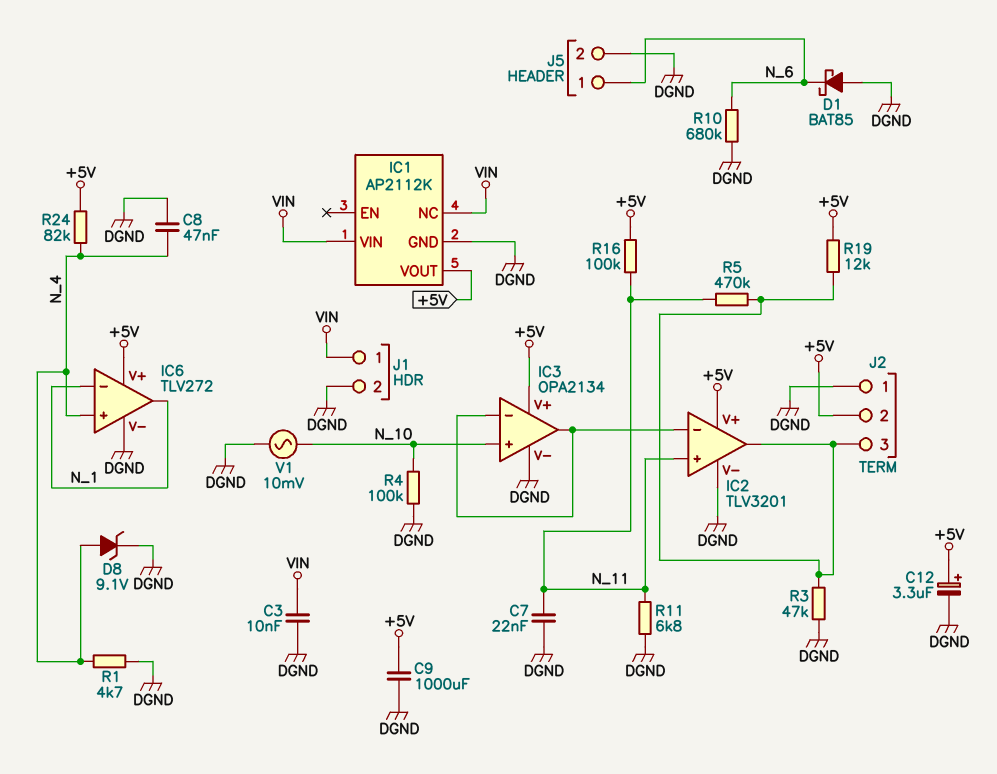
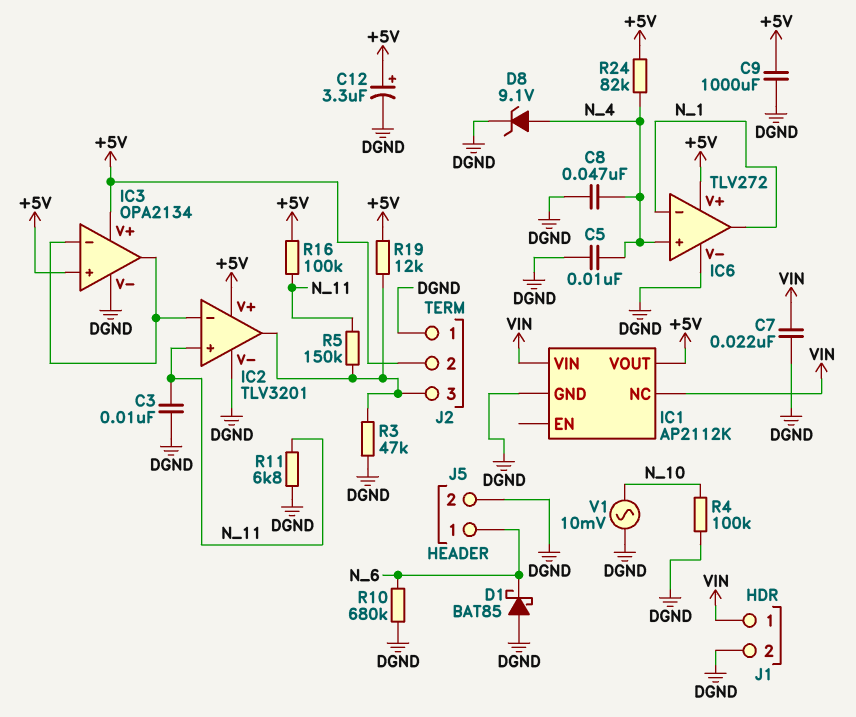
C3: 10nF (DGND, VIN) -> 10nF (DGND, N_11)
C5: none -> 10nF (DGND, N_4)
C7: 22nF (DGND, N_11) -> 22nF (DGND, VIN)
IC3 pin in+: N_10 -> +5V
R1: 4.7k (DGND, N_4) -> none
R5: 470k (IC2/out, N_11) -> 150k (IC2/out, N_11)

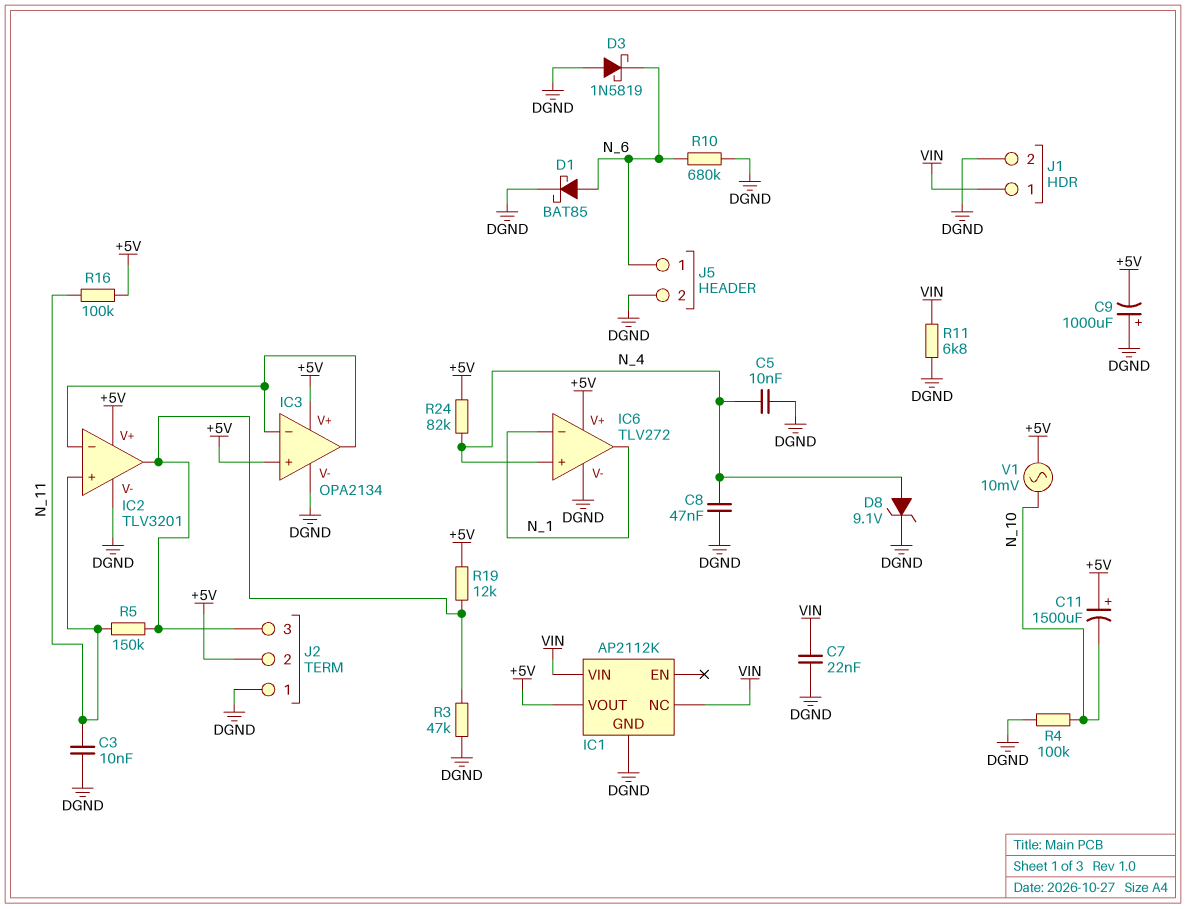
C9: 1000uF (+5V, DGND) -> 1000uF (plus DGND, minus +5V)
C11: none -> 1500uF (plus +5V, minus N_10)
C12: 3.3uF (plus +5V, minus DGND) -> none
D1: schottky BAT85 (A DGND, K N_6) -> schottky BAT85 (A N_6, K DGND)
D3: none -> schottky 1N5819 (A DGND, K N_6)
R11: 6.8k (DGND, N_11) -> 6.8k (DGND, VIN)
V1: AC 10mV (DGND, N_10) -> AC 10mV (+5V, N_10)

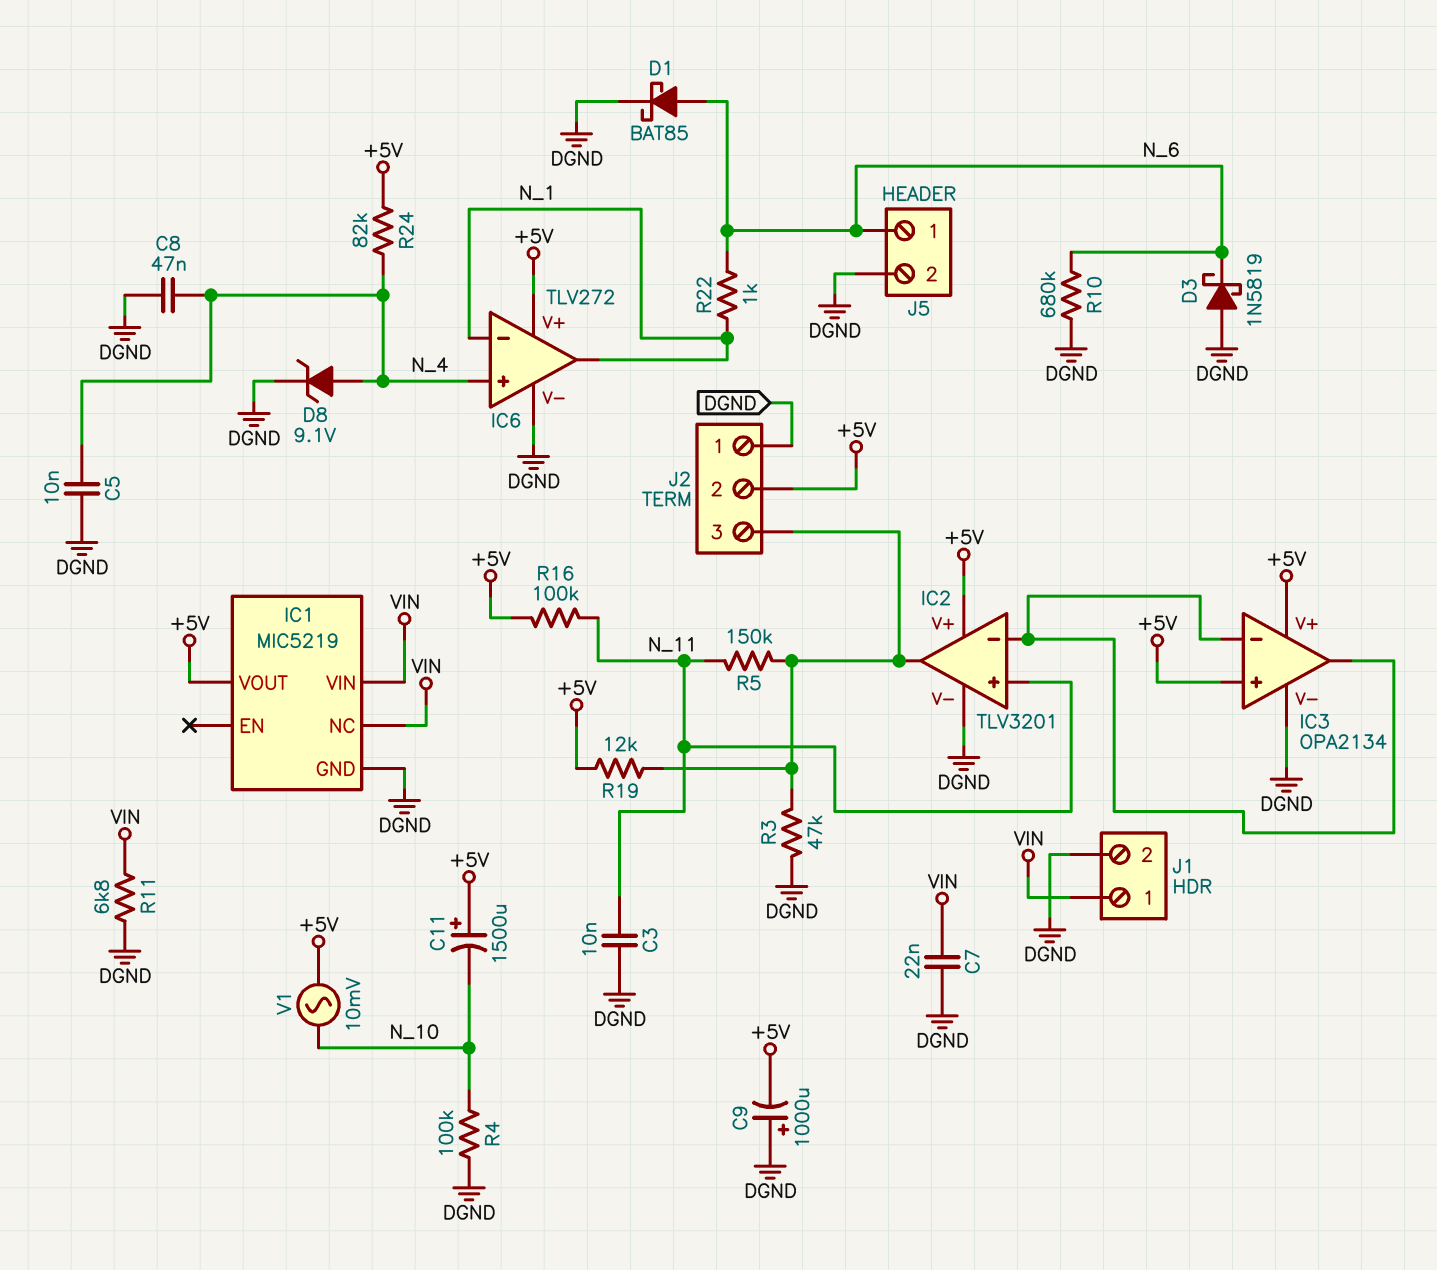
IC1: AP2112K -> MIC5219
R22: none -> 1k (N_1, N_6)

